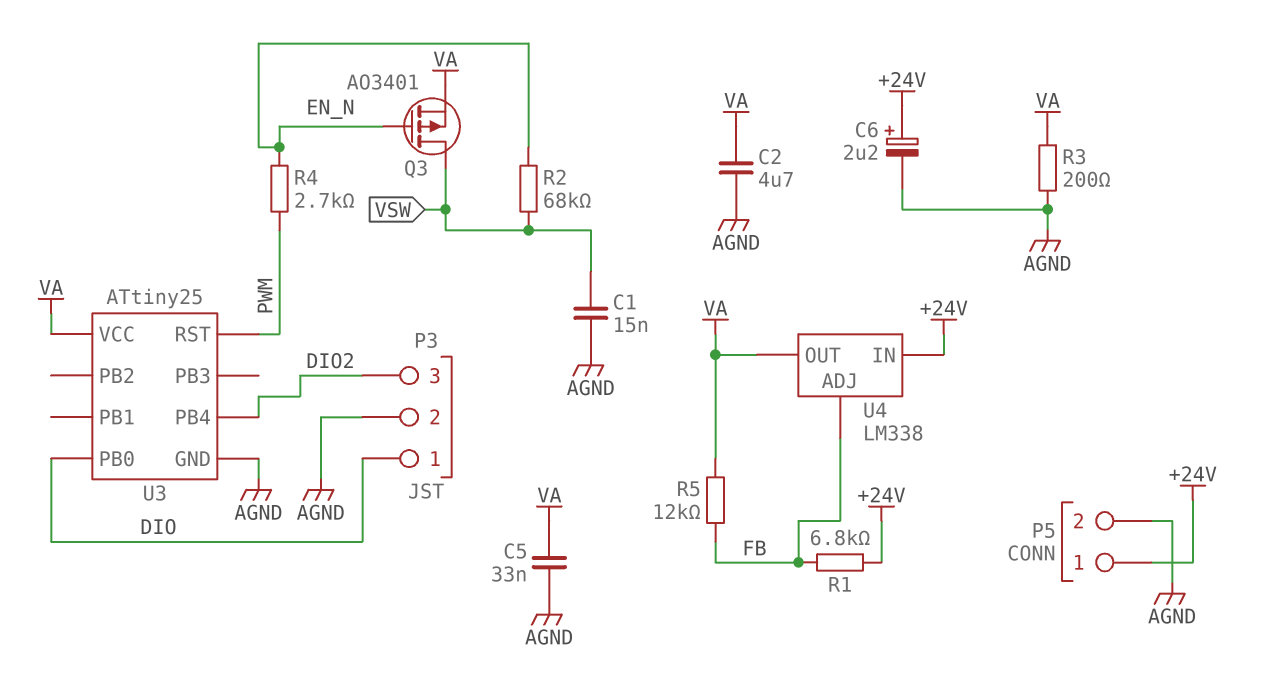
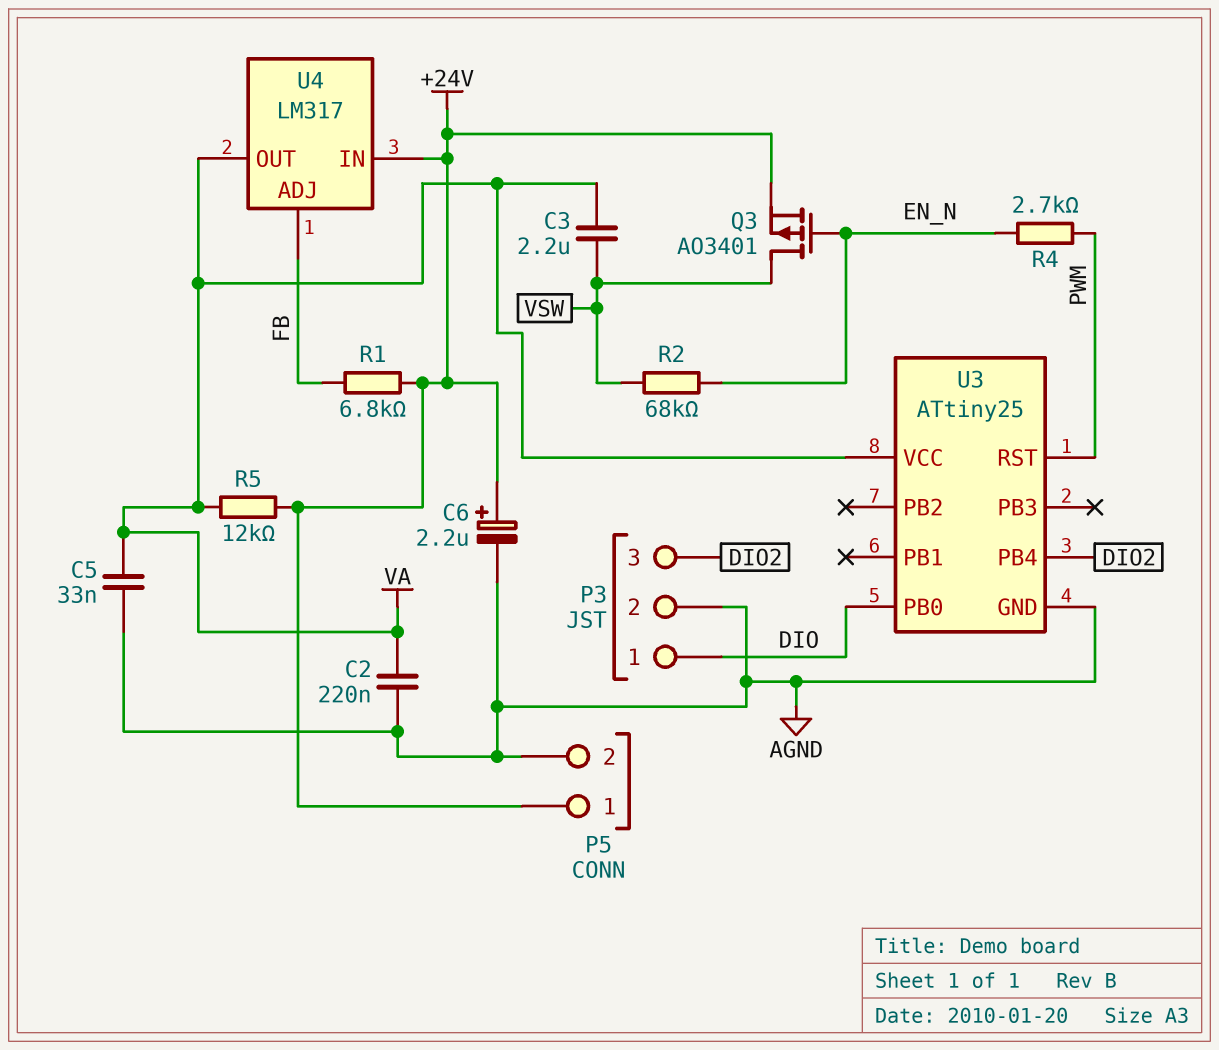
C1: 15nF (AGND, VSW) -> none
C2: 4.7uF (AGND, VA) -> 220nF (AGND, VA)
C3: none -> 2.2uF (VA, VSW)
Q3: PMOS AO3401 (G EN_N, D VSW, S VA) -> PMOS AO3401 (G EN_N, D VSW, S +24V)
R3: 200 (AGND, VA) -> none
R5: 12k (FB, VA) -> 12k (+24V, VA)
U4: LM338 -> LM317

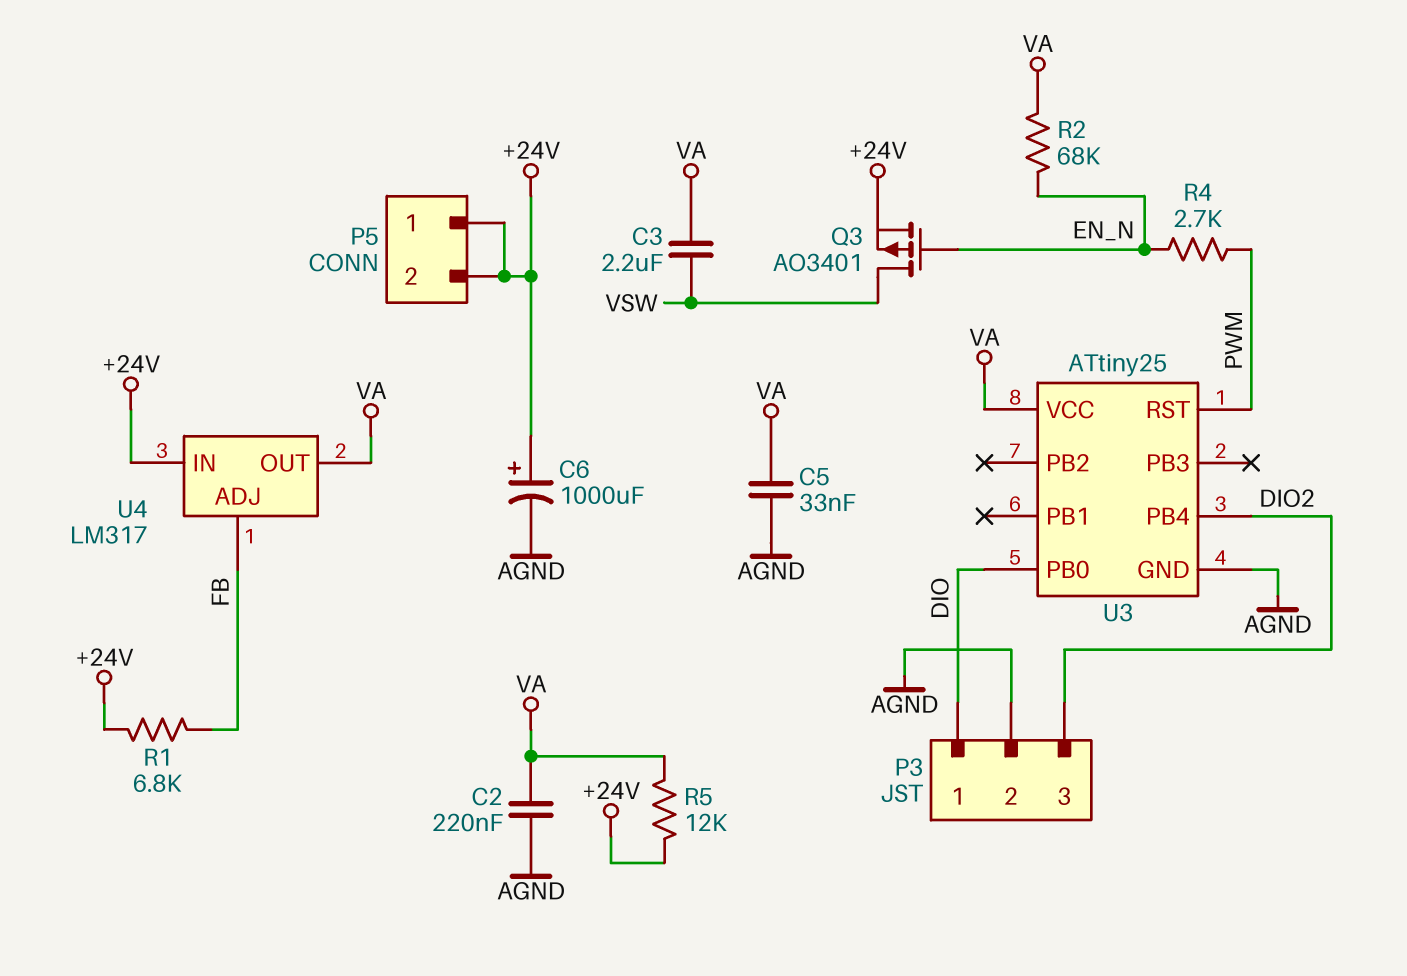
C6: 2.2uF (plus +24V, minus AGND) -> 1000uF (plus +24V, minus AGND)
P5 pin 2: AGND -> +24V
R2: 68k (EN_N, VSW) -> 68k (EN_N, VA)

